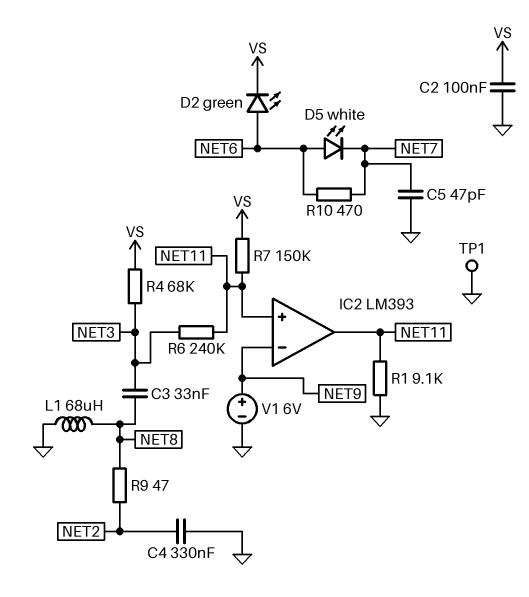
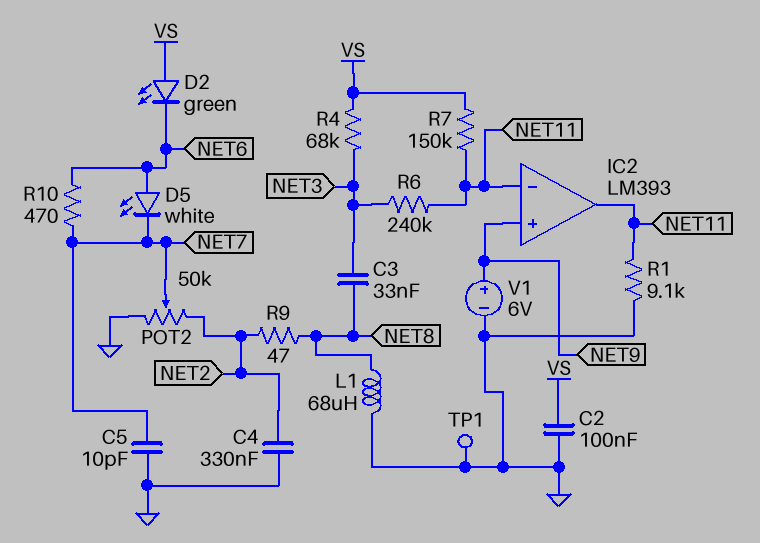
C5: 47pF (GND, NET7) -> 10pF (GND, NET7)
D2: LED green (A NET6, K VS) -> LED green (A VS, K NET6)
IC2 pin in+: NET11 -> NET9
IC2 pin in-: NET9 -> NET11
POT2: none -> 50k (GND, NET2, wiper NET7)

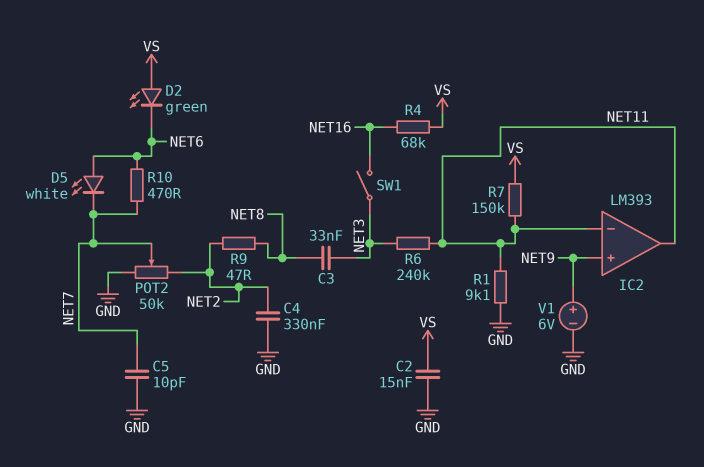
C2: 100nF (GND, VS) -> 15nF (GND, VS)
L1: 68uH (GND, NET8) -> none
R4: 68k (NET3, VS) -> 68k (NET16, VS)
SW1: none -> switch (NET3, NET16)
TP1: test point (GND) -> none

